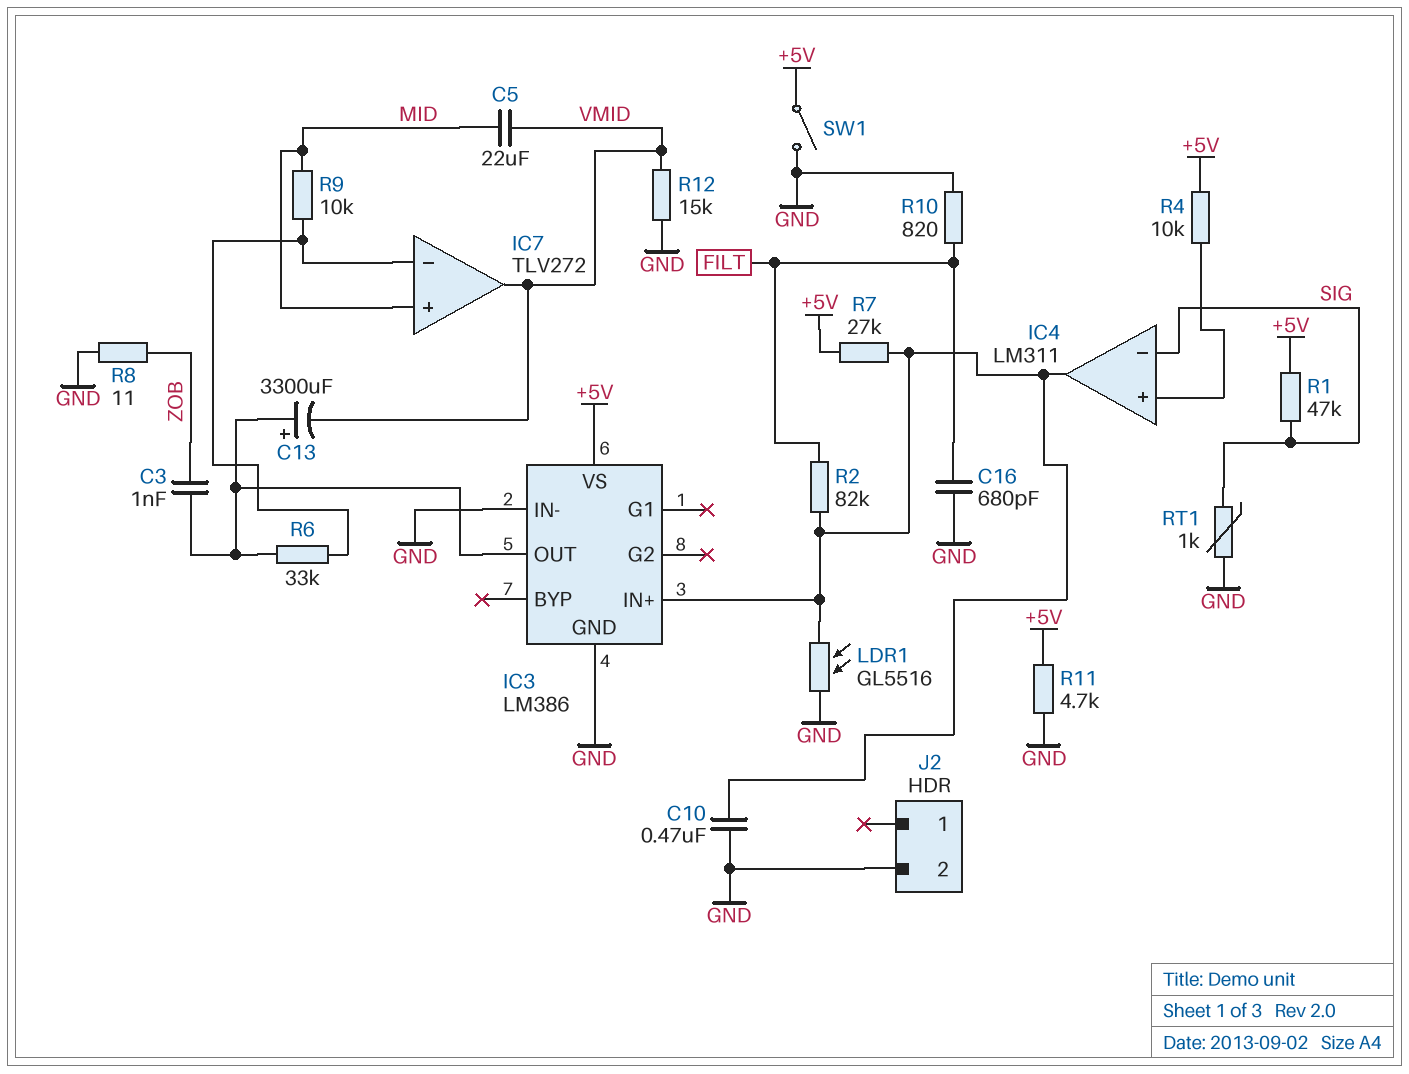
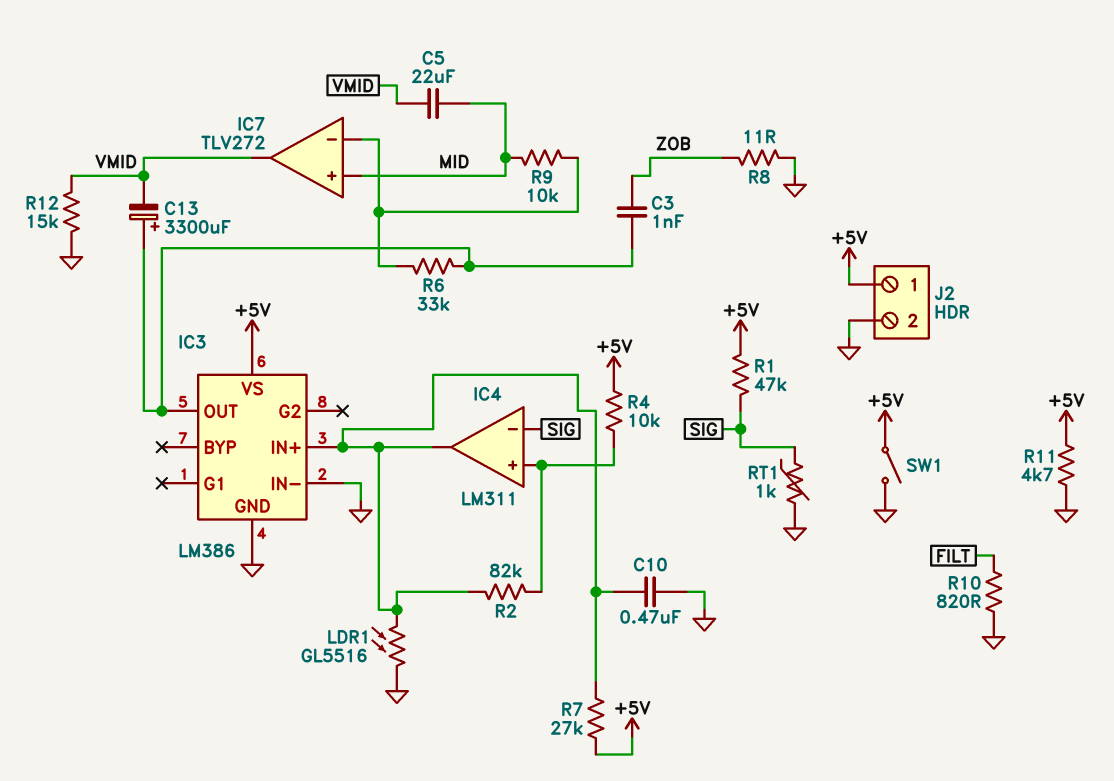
C16: 680pF (FILT, GND) -> none
J2 pin 1: none -> +5V
R2: 82k (FILT, IC3/IN+) -> 82k (IC3/IN+, IC4/in+)

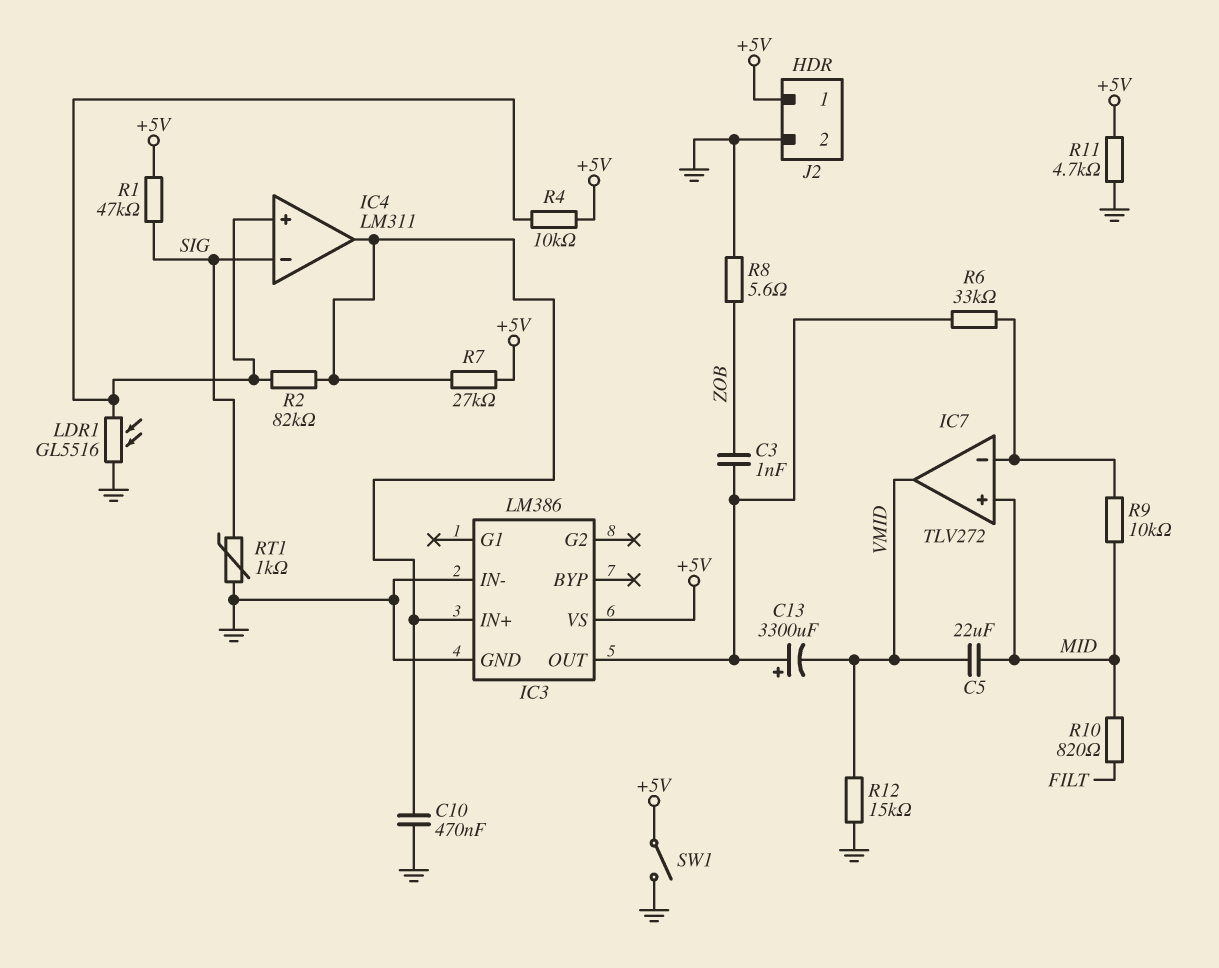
LDR1: GL5516 (GND, IC3/IN+) -> GL5516 (GND, IC4/in+)
R8: 11 (GND, ZOB) -> 5.6 (GND, ZOB)
R10: 820 (FILT, GND) -> 820 (FILT, MID)

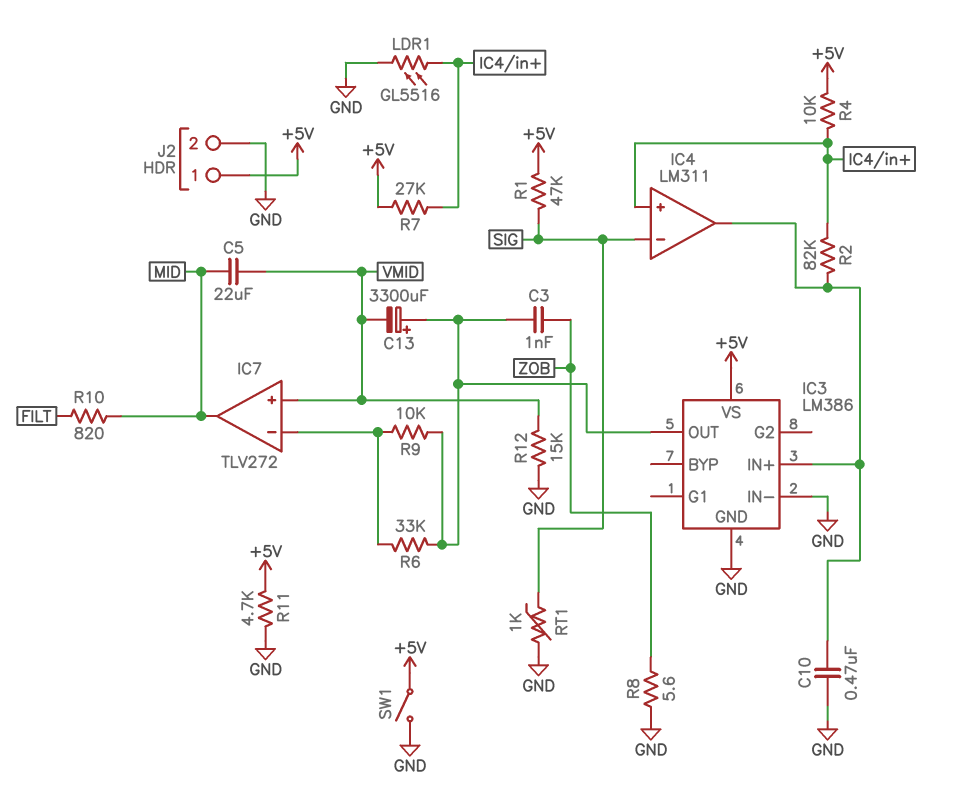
IC7 pin in+: MID -> VMID
IC7 pin out: VMID -> MID
R7: 27k (+5V, IC3/IN+) -> 27k (+5V, IC4/in+)
R9: 10k (IC7/in-, MID) -> 10k (IC3/OUT, IC7/in-)

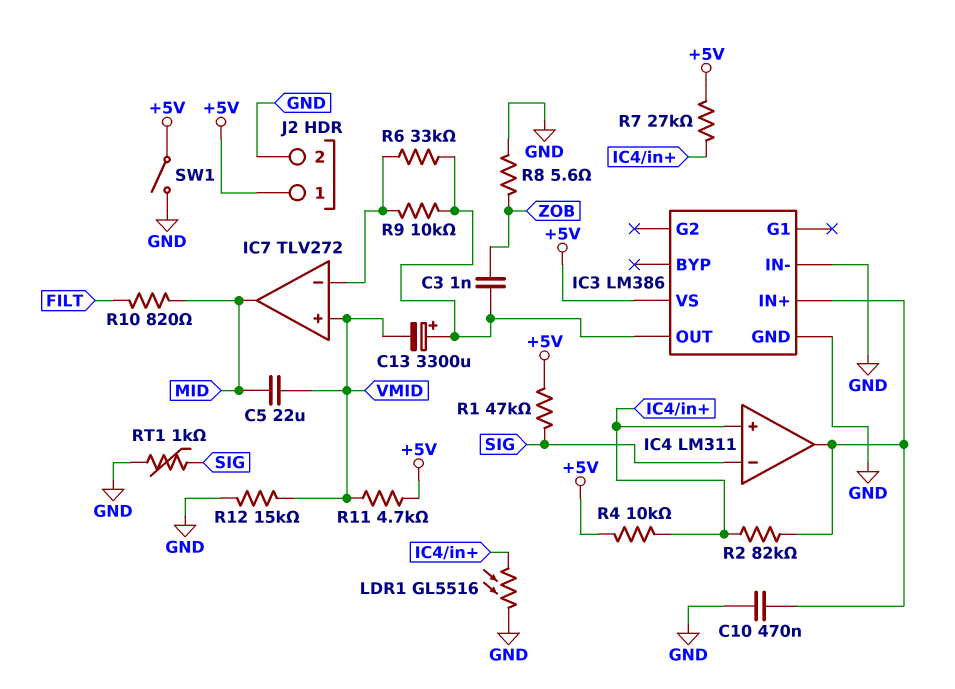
R11: 4.7k (+5V, GND) -> 4.7k (+5V, VMID)

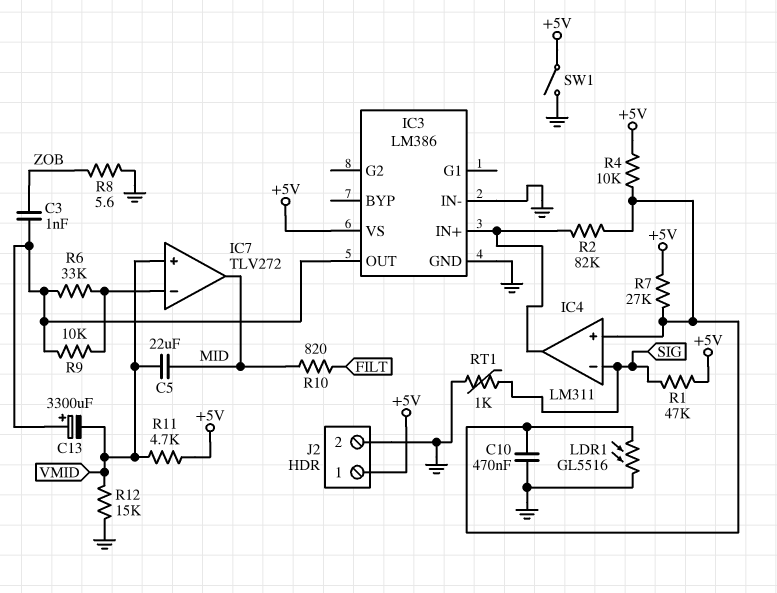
C10: 470nF (GND, IC3/IN+) -> 470nF (GND, IC4/in+)

